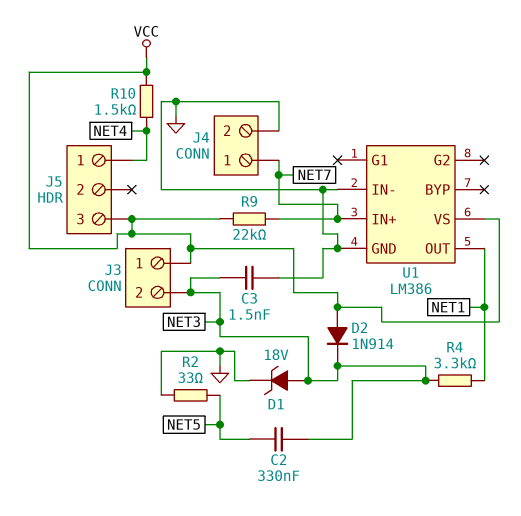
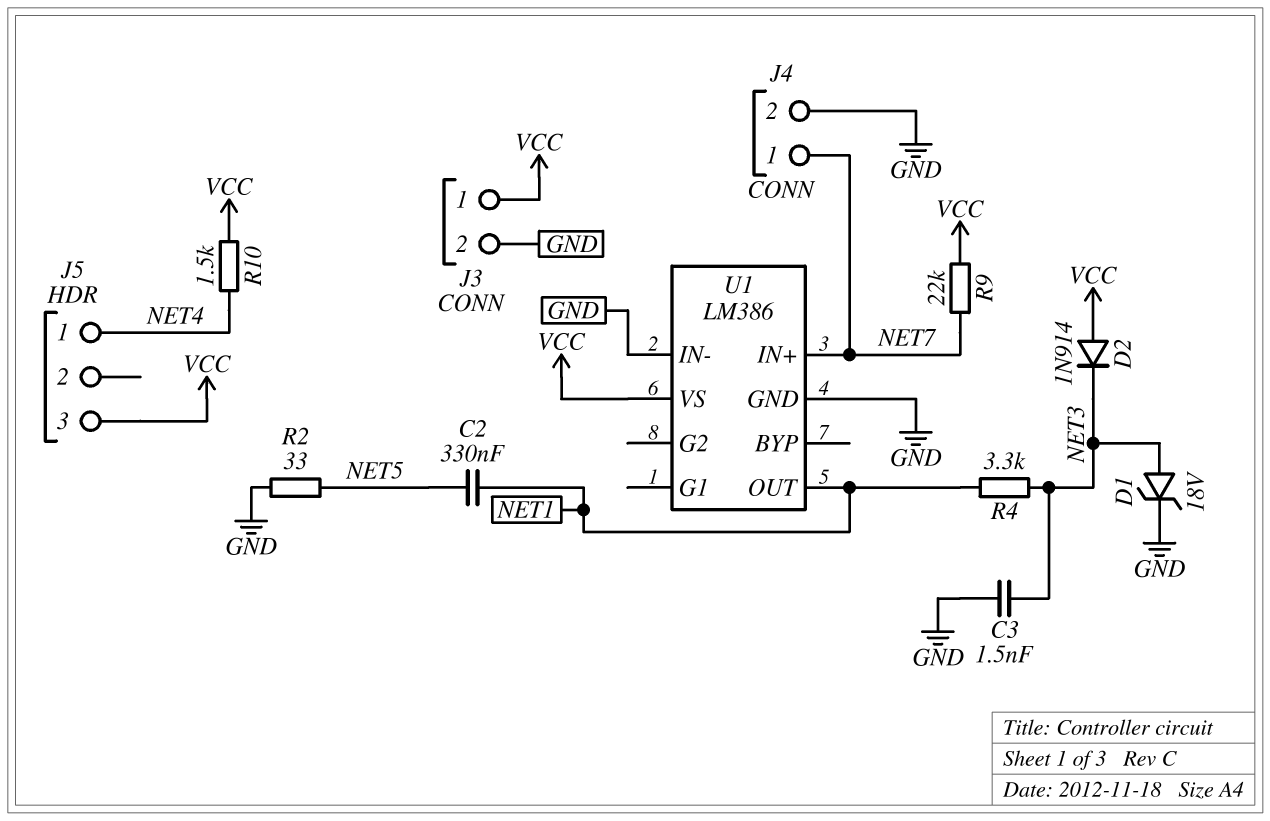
C2: 330nF (NET3, NET5) -> 330nF (NET1, NET5)
J3 pin 2: NET3 -> GND

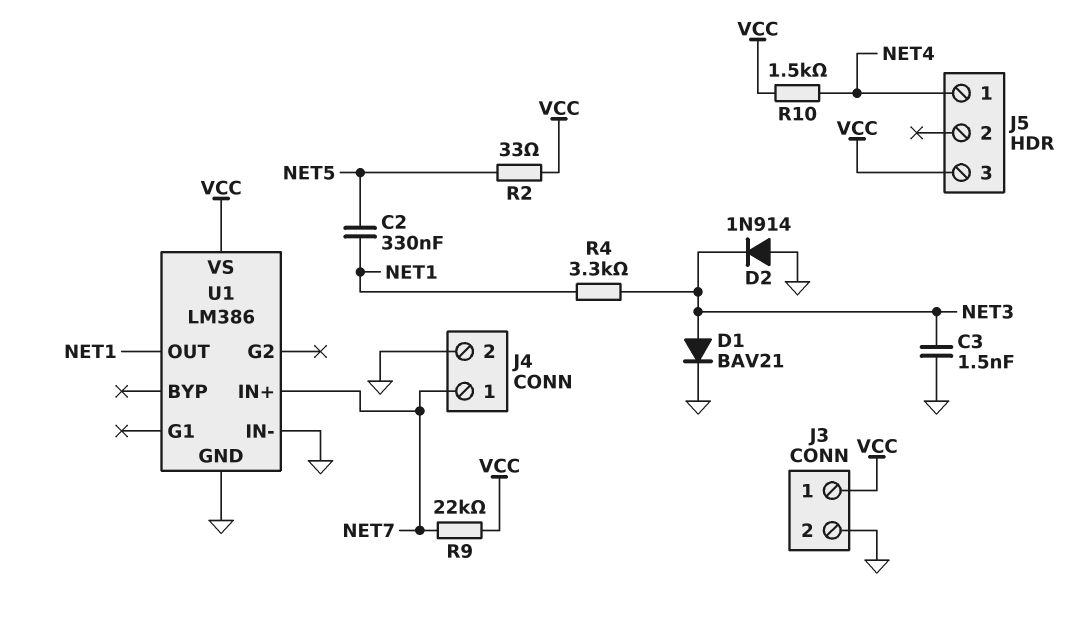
D1: zener 18V (A NET3, K GND) -> diode BAV21 (A NET3, K GND)
D2: diode 1N914 (A VCC, K NET3) -> diode 1N914 (A GND, K NET3)
R2: 33 (GND, NET5) -> 33 (NET5, VCC)

